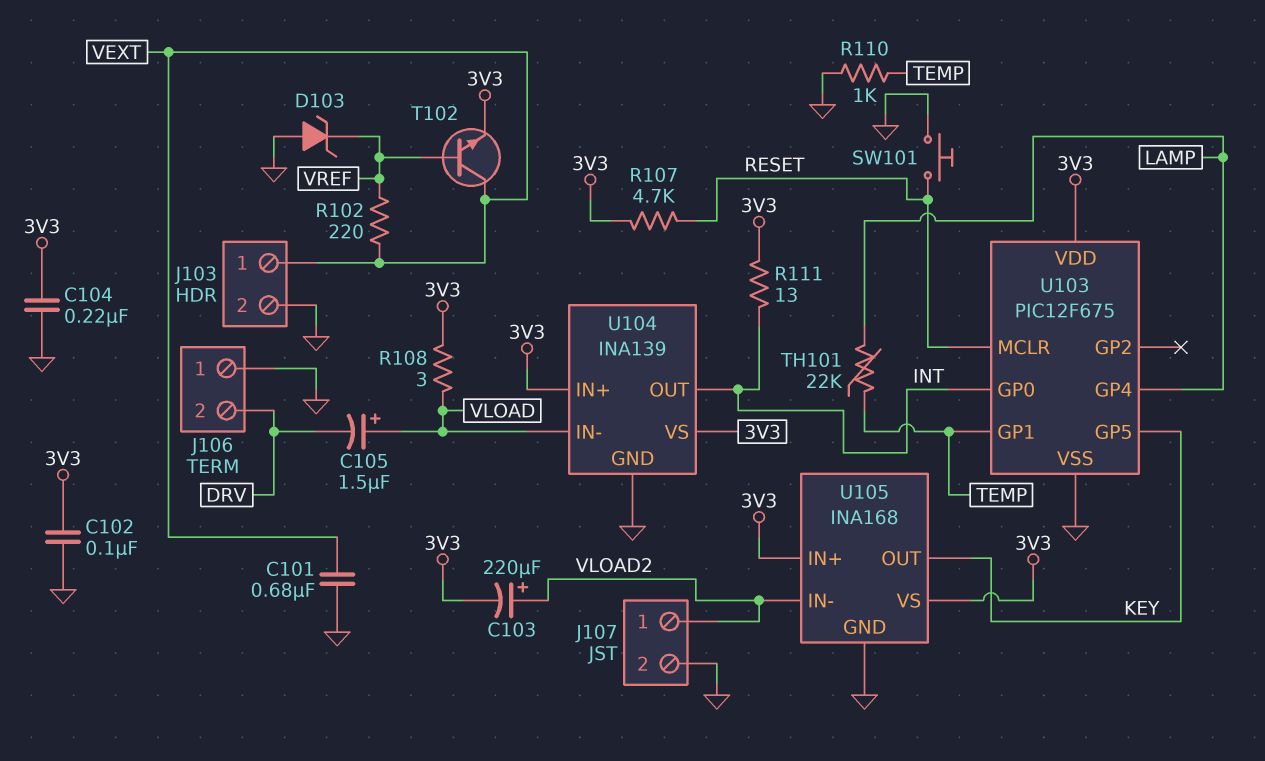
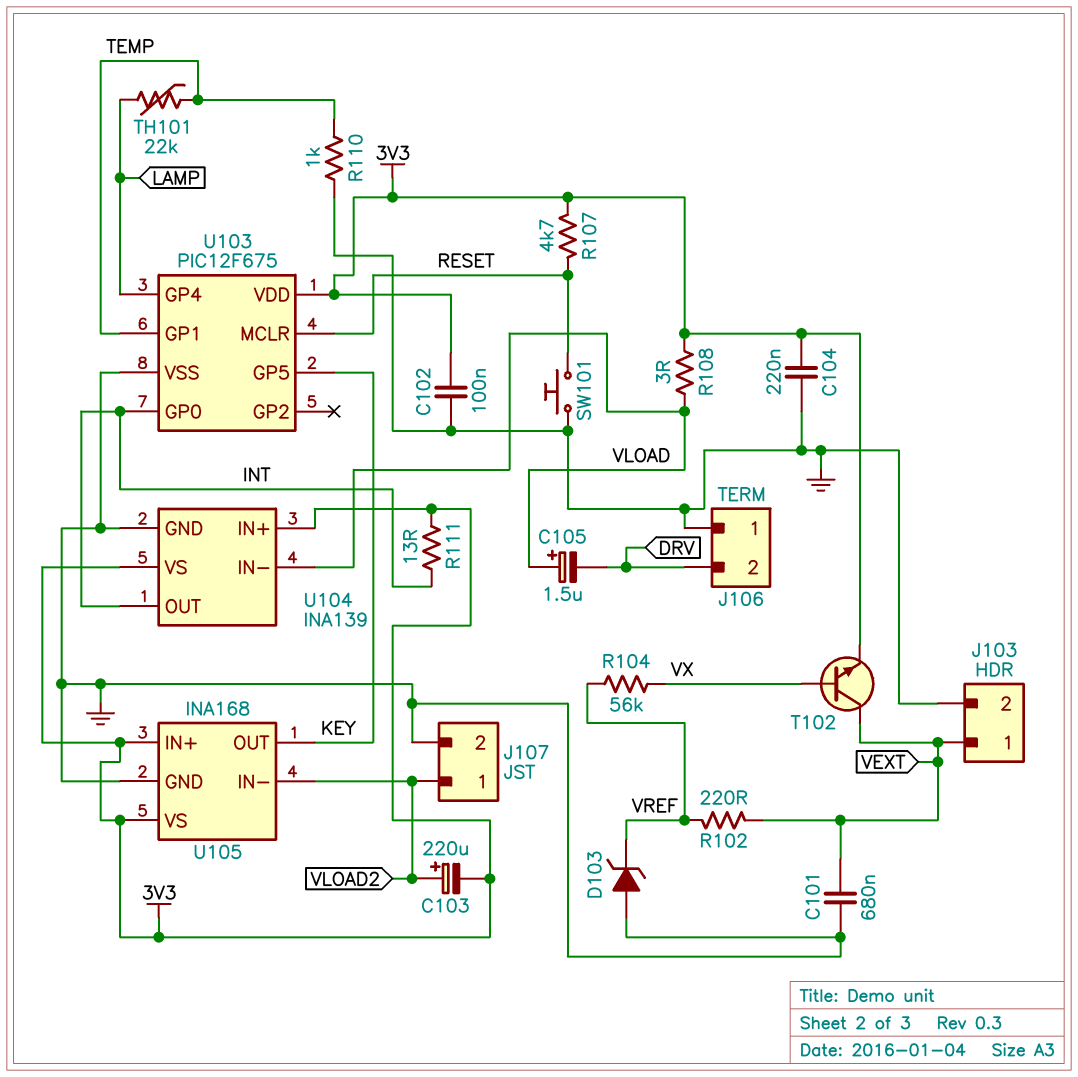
R104: none -> 56k (VREF, VX)
T102: NPN (B VREF, C VEXT, E 3V3) -> NPN (B VX, C VEXT, E 3V3)

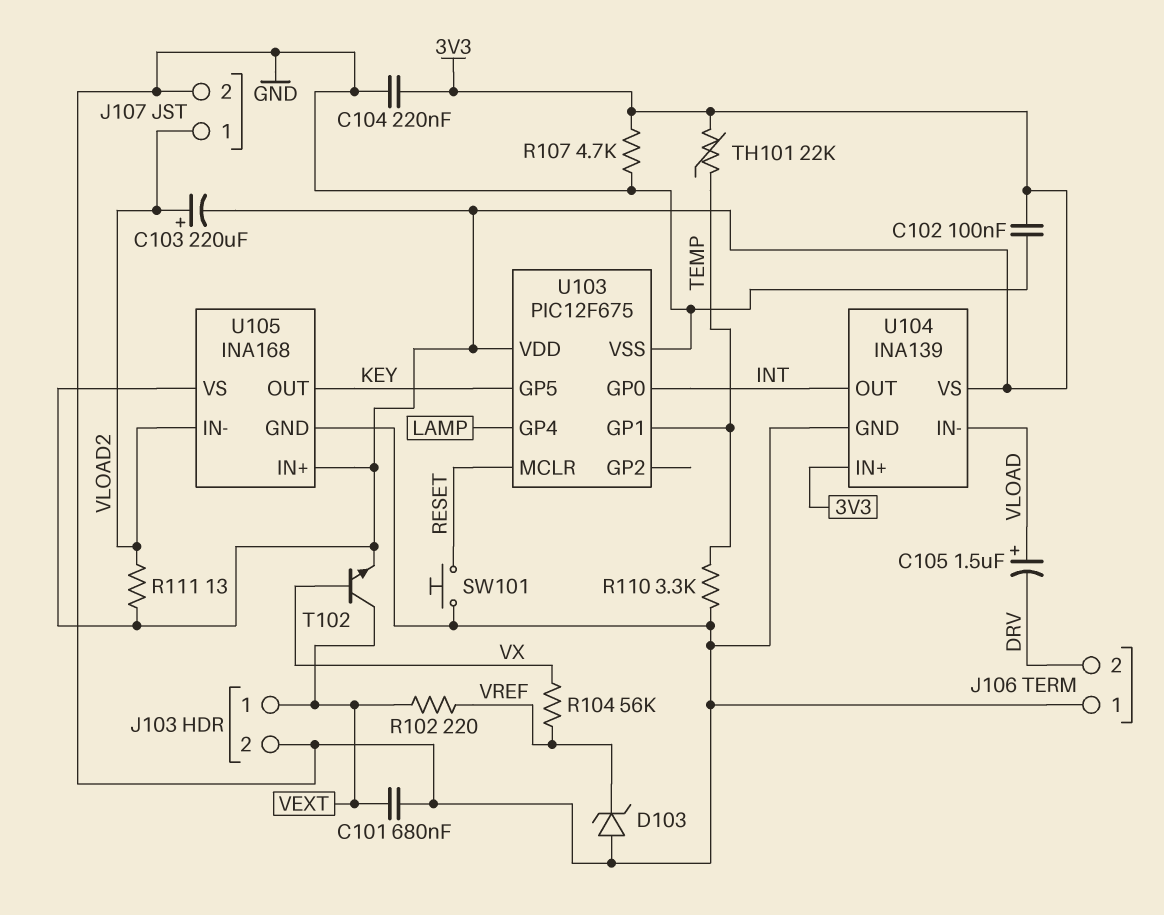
R107: 4.7k (3V3, RESET) -> 4.7k (3V3, GND)
R108: 3 (3V3, VLOAD) -> none
R110: 1k (GND, TEMP) -> 3.3k (GND, TEMP)
R111: 13 (3V3, INT) -> 13 (3V3, VLOAD2)
TH101: 22k (LAMP, TEMP) -> 22k (3V3, TEMP)

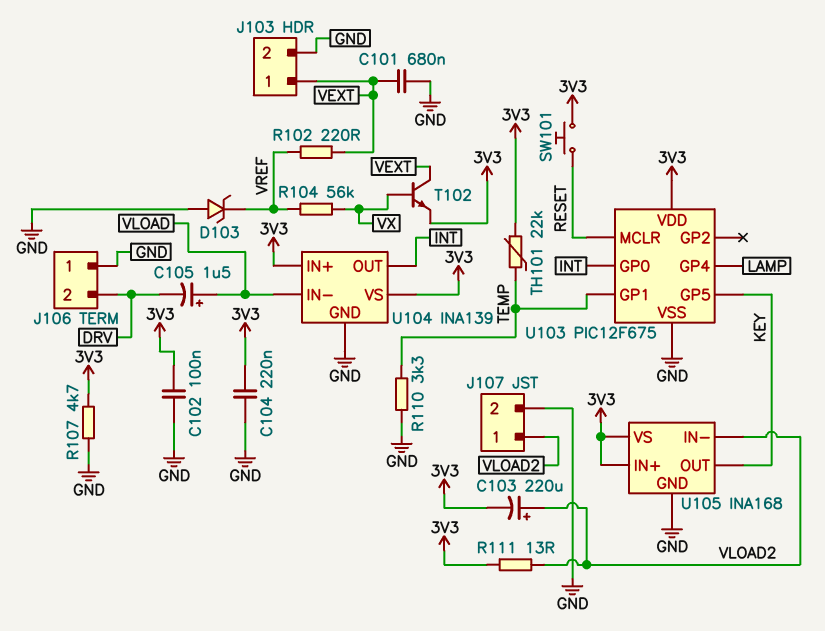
SW101: button (GND, RESET) -> button (3V3, RESET)

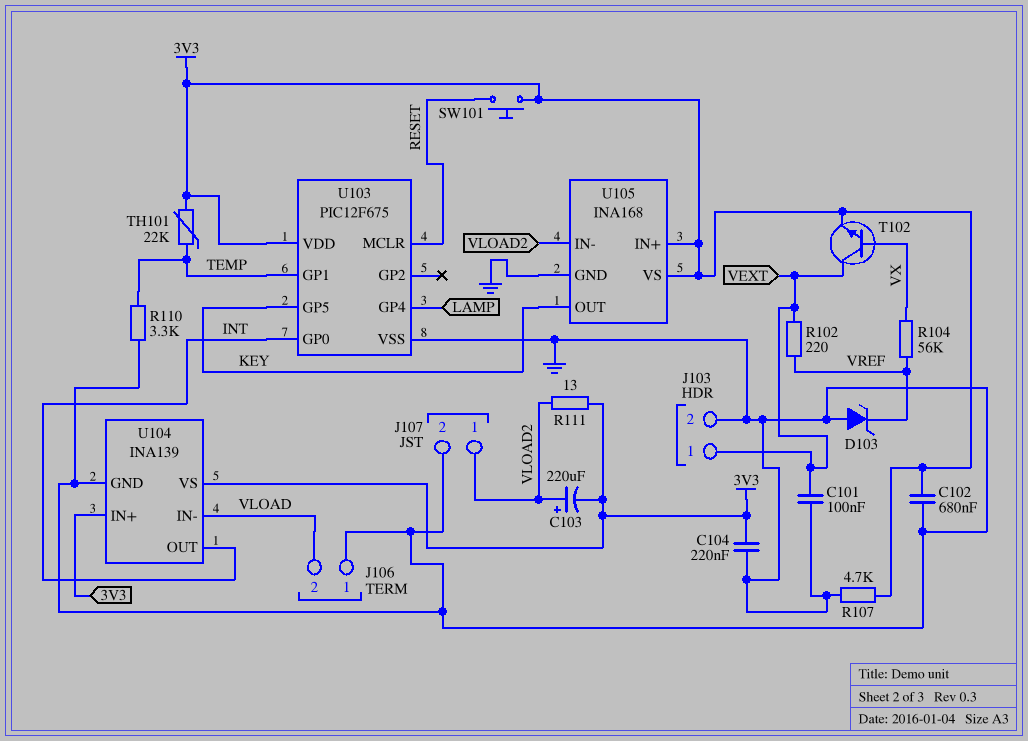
C101: 680nF (GND, VEXT) -> 100nF (GND, VEXT)
C102: 100nF (3V3, GND) -> 680nF (3V3, GND)
C105: 1.5uF (plus VLOAD, minus DRV) -> none
J106 pin 2: DRV -> VLOAD

